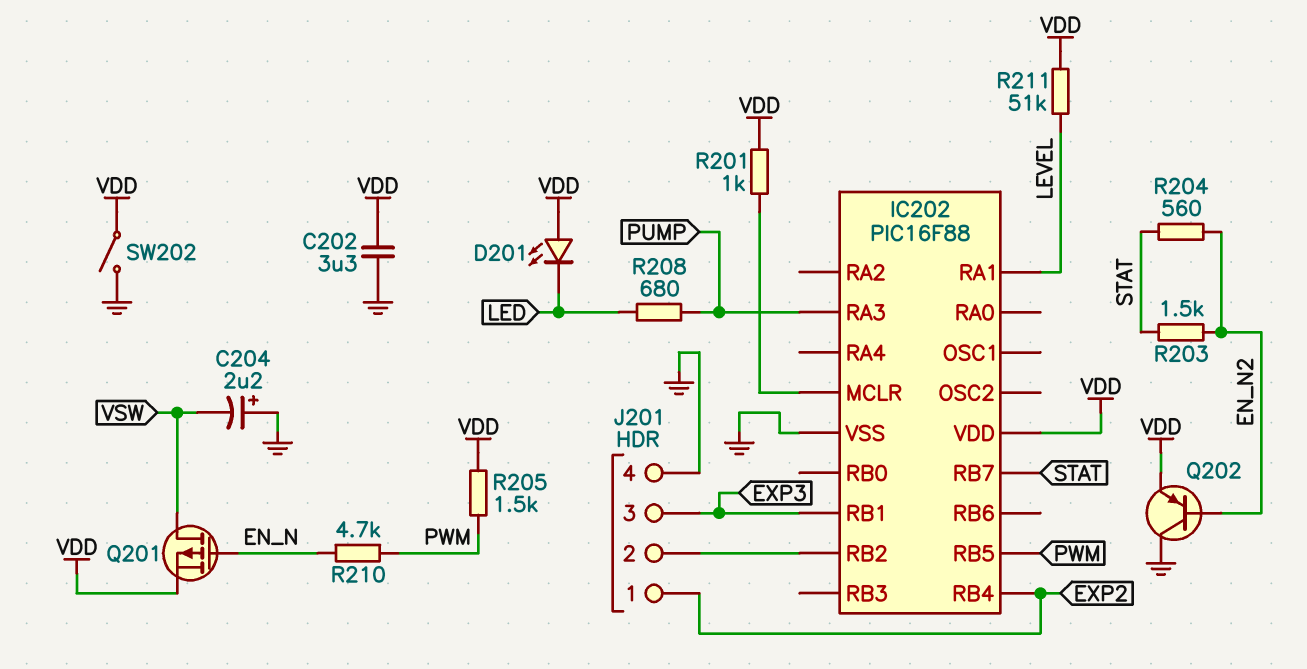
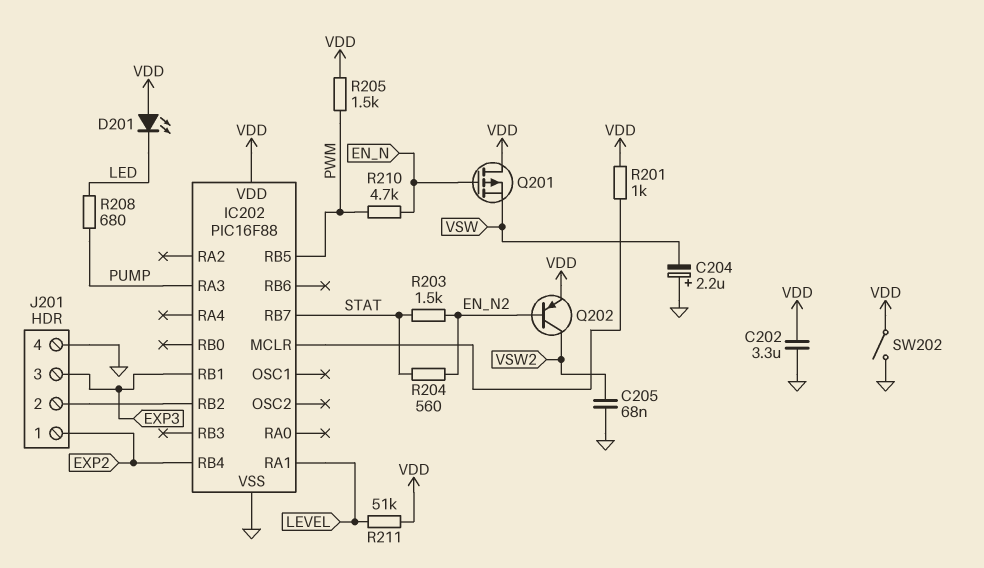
C205: none -> 68nF (GND, VSW2)
Q201: PMOS (G EN_N, D VSW, S VDD) -> PMOS (G EN_N, D VDD, S VSW)
Q202: PNP (B EN_N2, C GND, E VDD) -> PNP (B EN_N2, C VSW2, E VDD)

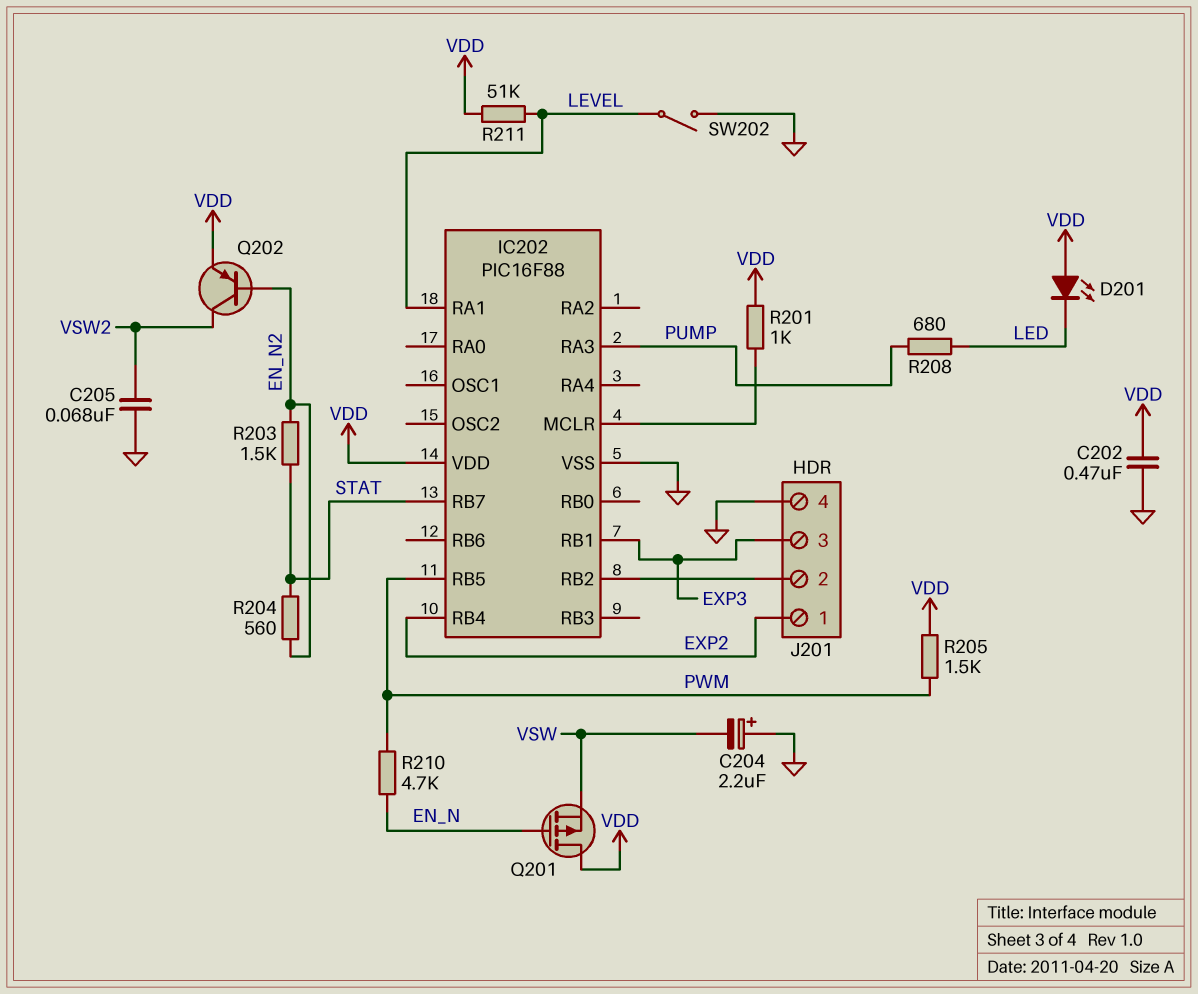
C202: 3.3uF (GND, VDD) -> 470nF (GND, VDD)
SW202: switch (GND, VDD) -> switch (GND, LEVEL)

